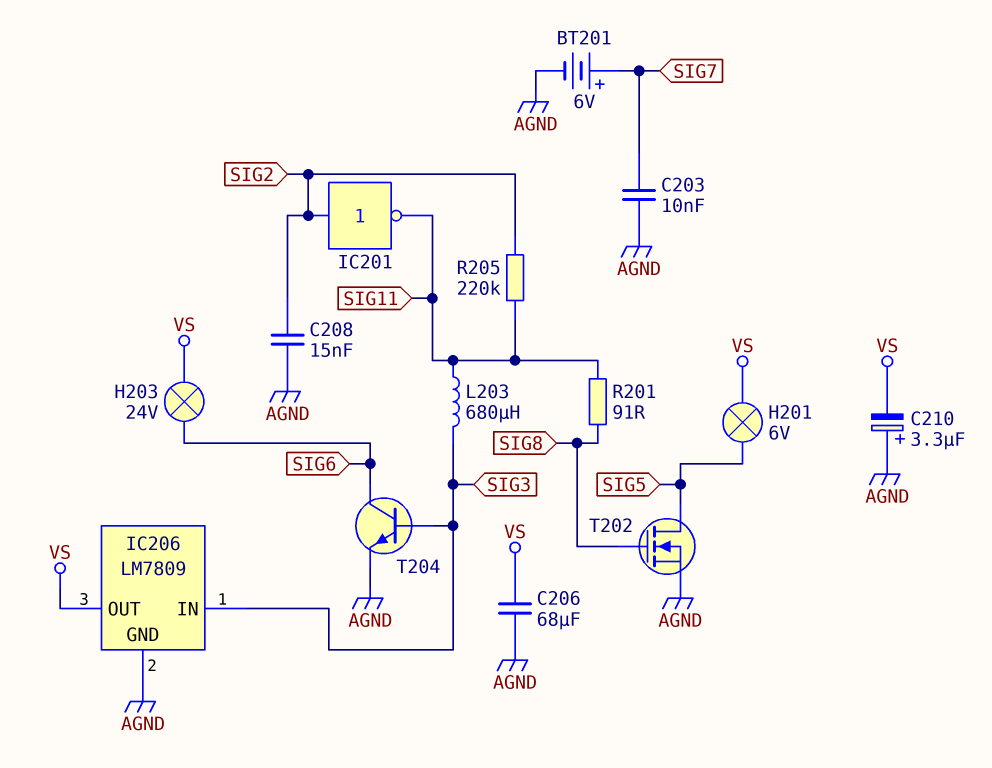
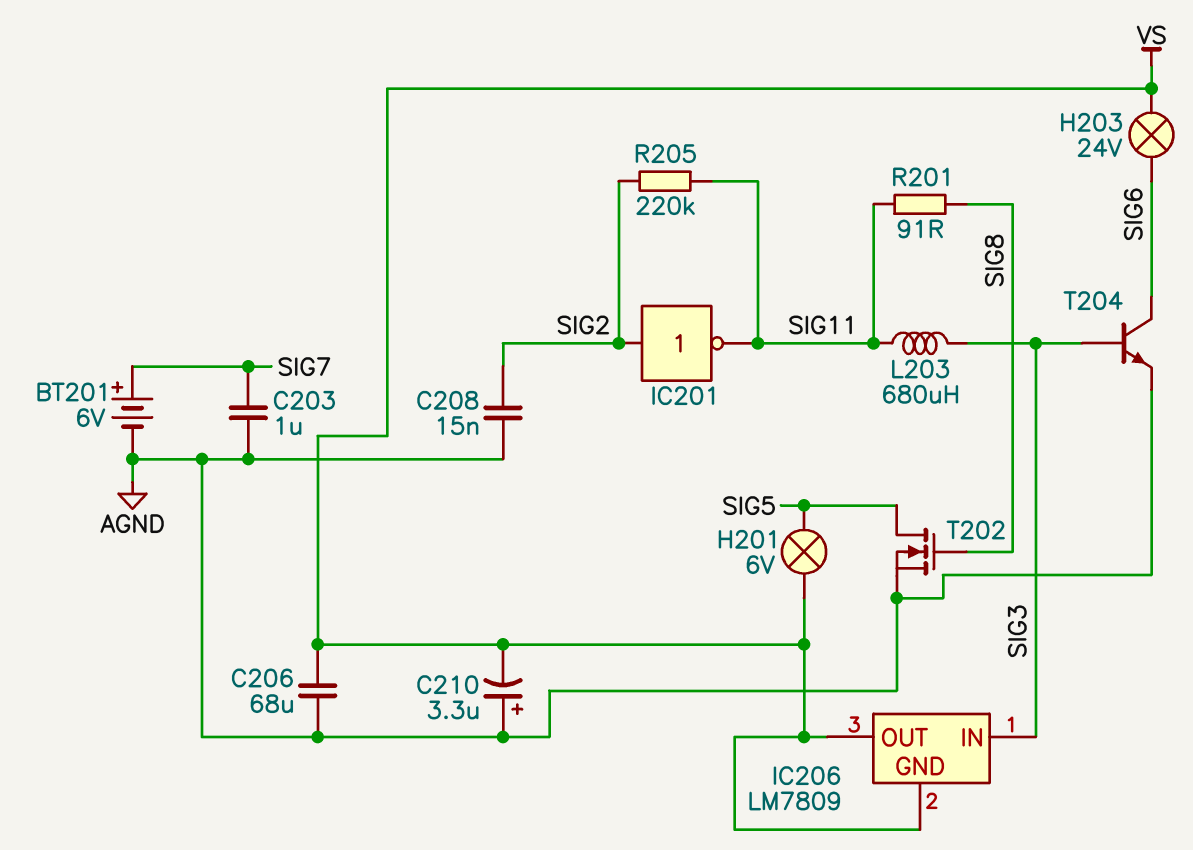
C203: 10nF (AGND, SIG7) -> 1uF (AGND, SIG7)
IC206 pin GND: AGND -> VS

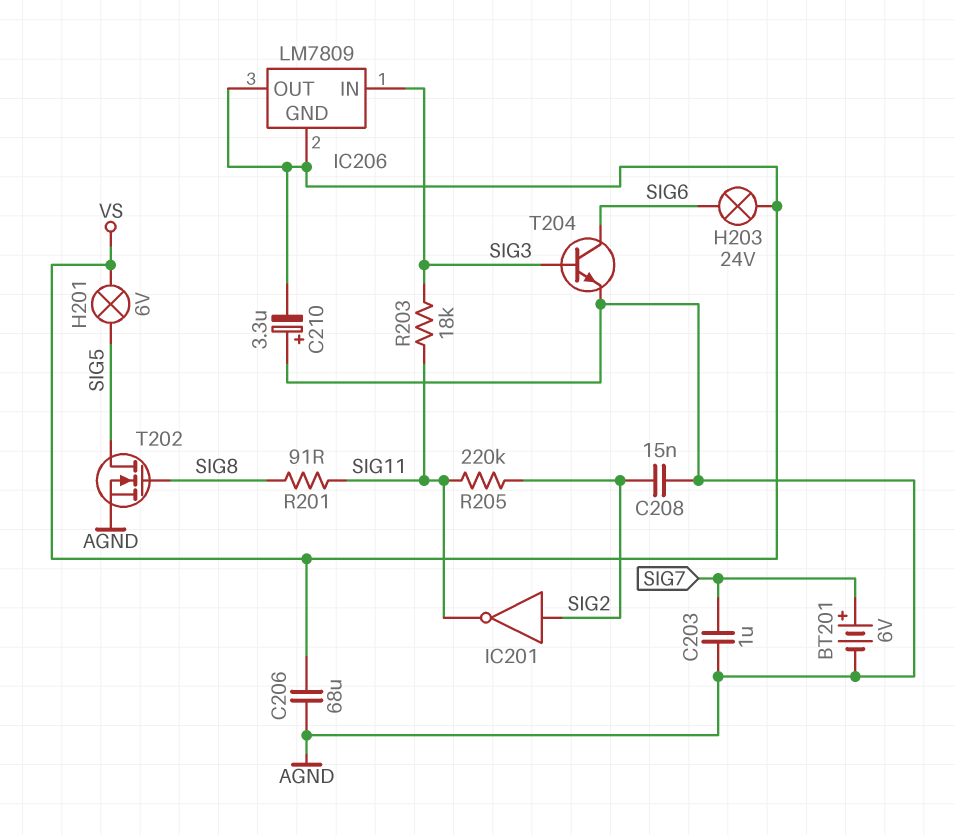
L203: 680uH (SIG3, SIG11) -> none
R203: none -> 18k (SIG3, SIG11)

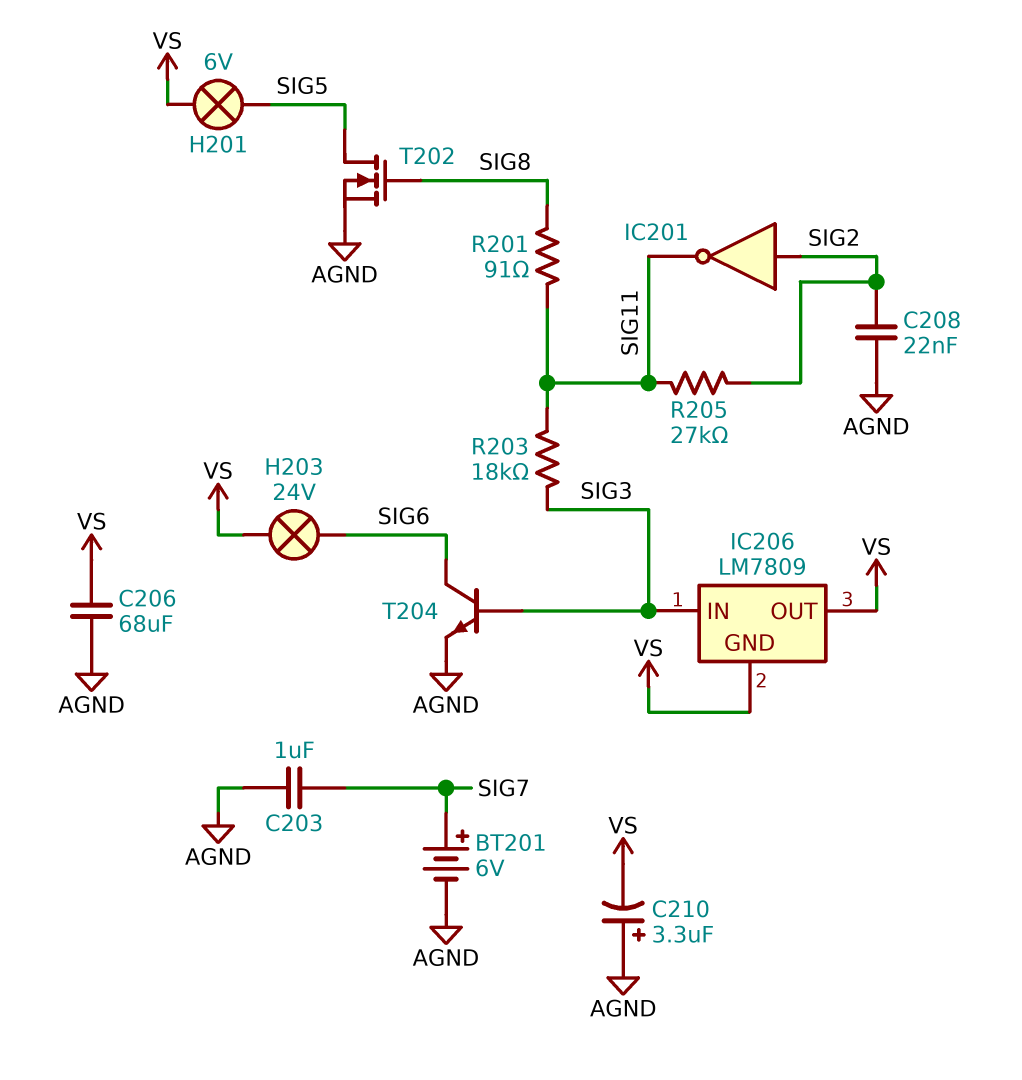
C208: 15nF (AGND, SIG2) -> 22nF (AGND, SIG2)
R205: 220k (SIG2, SIG11) -> 27k (SIG2, SIG11)

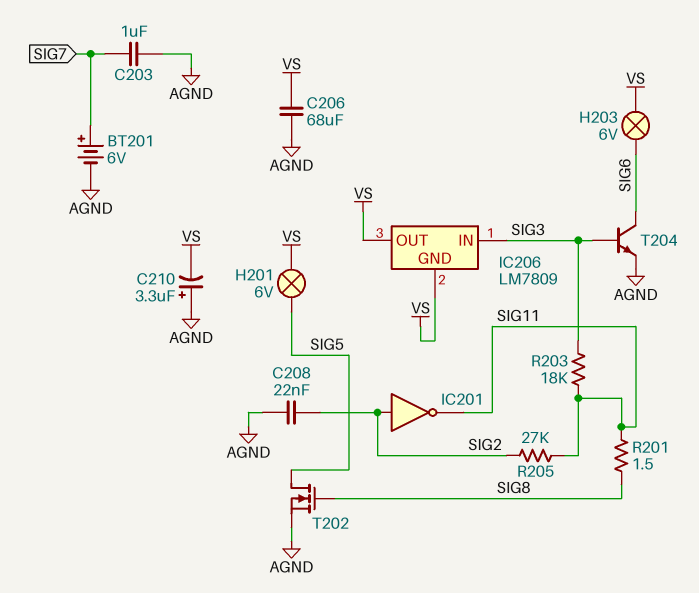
H203: lamp 24V (SIG6, VS) -> lamp 6V (SIG6, VS)
R201: 91 (SIG8, SIG11) -> 1.5 (SIG8, SIG11)

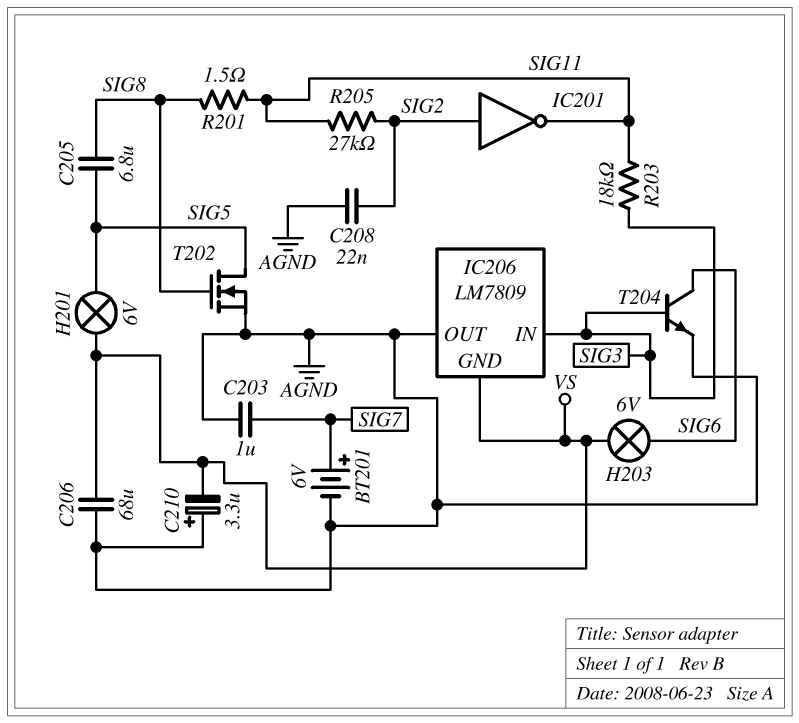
C205: none -> 6.8uF (SIG5, SIG8)
IC206 pin OUT: VS -> AGND

